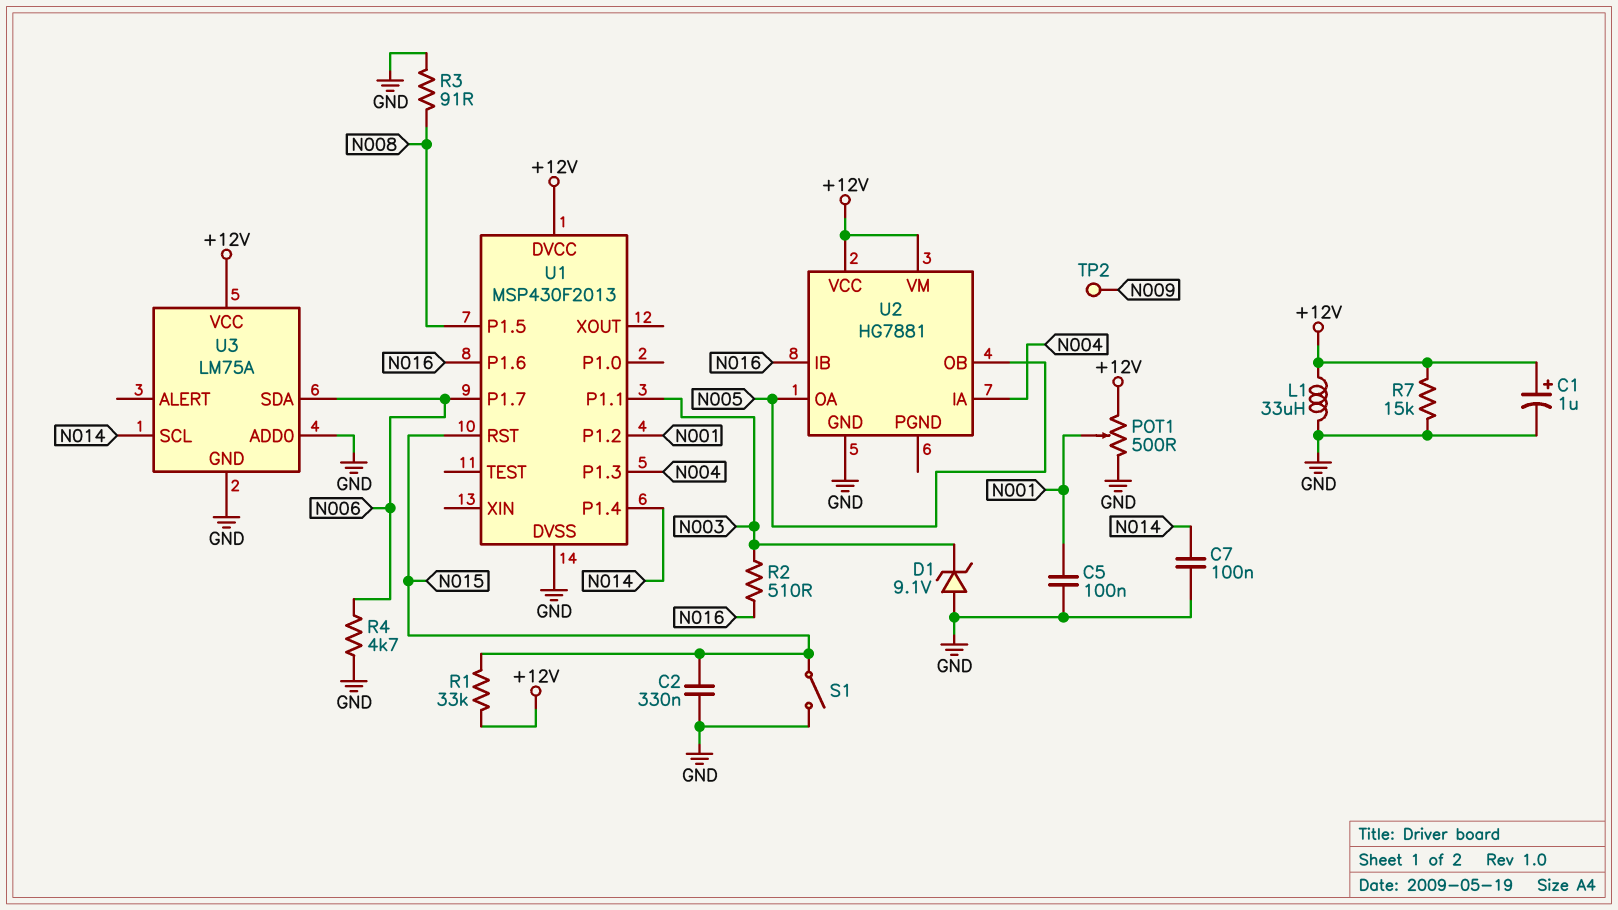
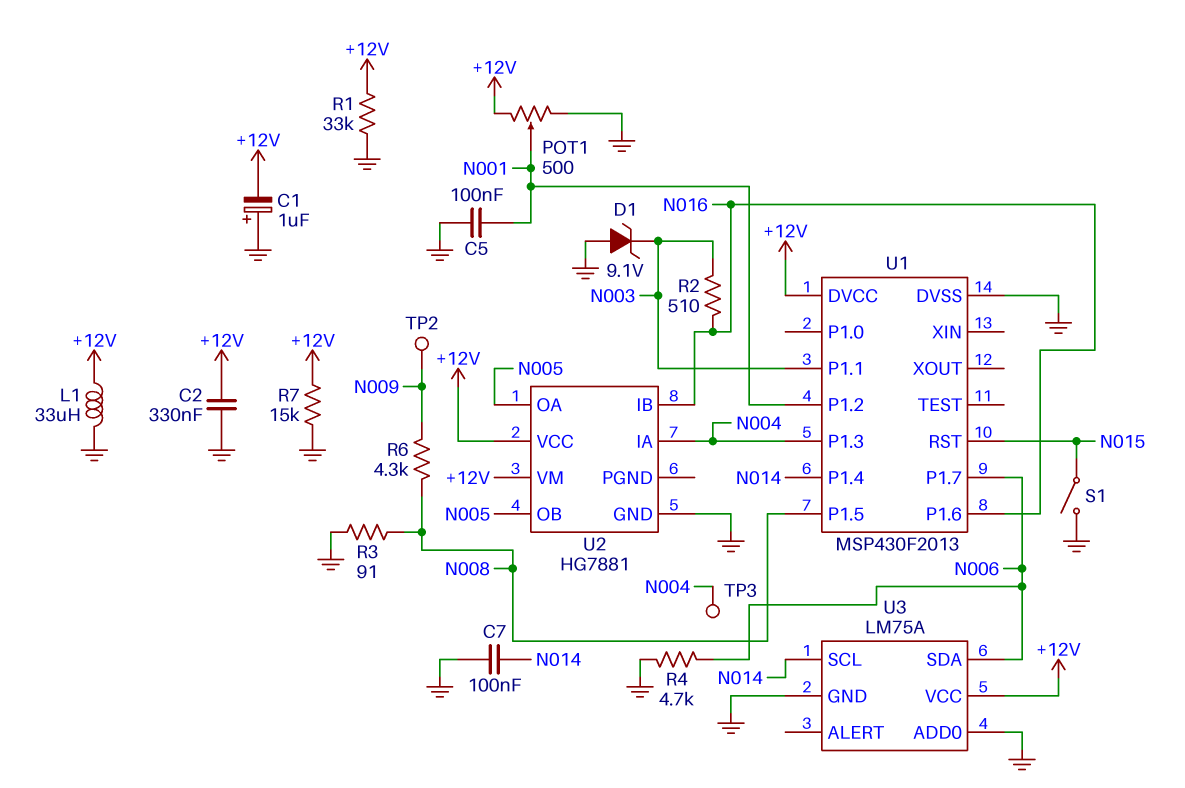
C1: 1uF (plus +12V, minus GND) -> 1uF (plus GND, minus +12V)
C2: 330nF (GND, N015) -> 330nF (+12V, GND)
R1: 33k (+12V, N015) -> 33k (+12V, GND)
R6: none -> 4.3k (N008, N009)
TP3: none -> test point (N004)

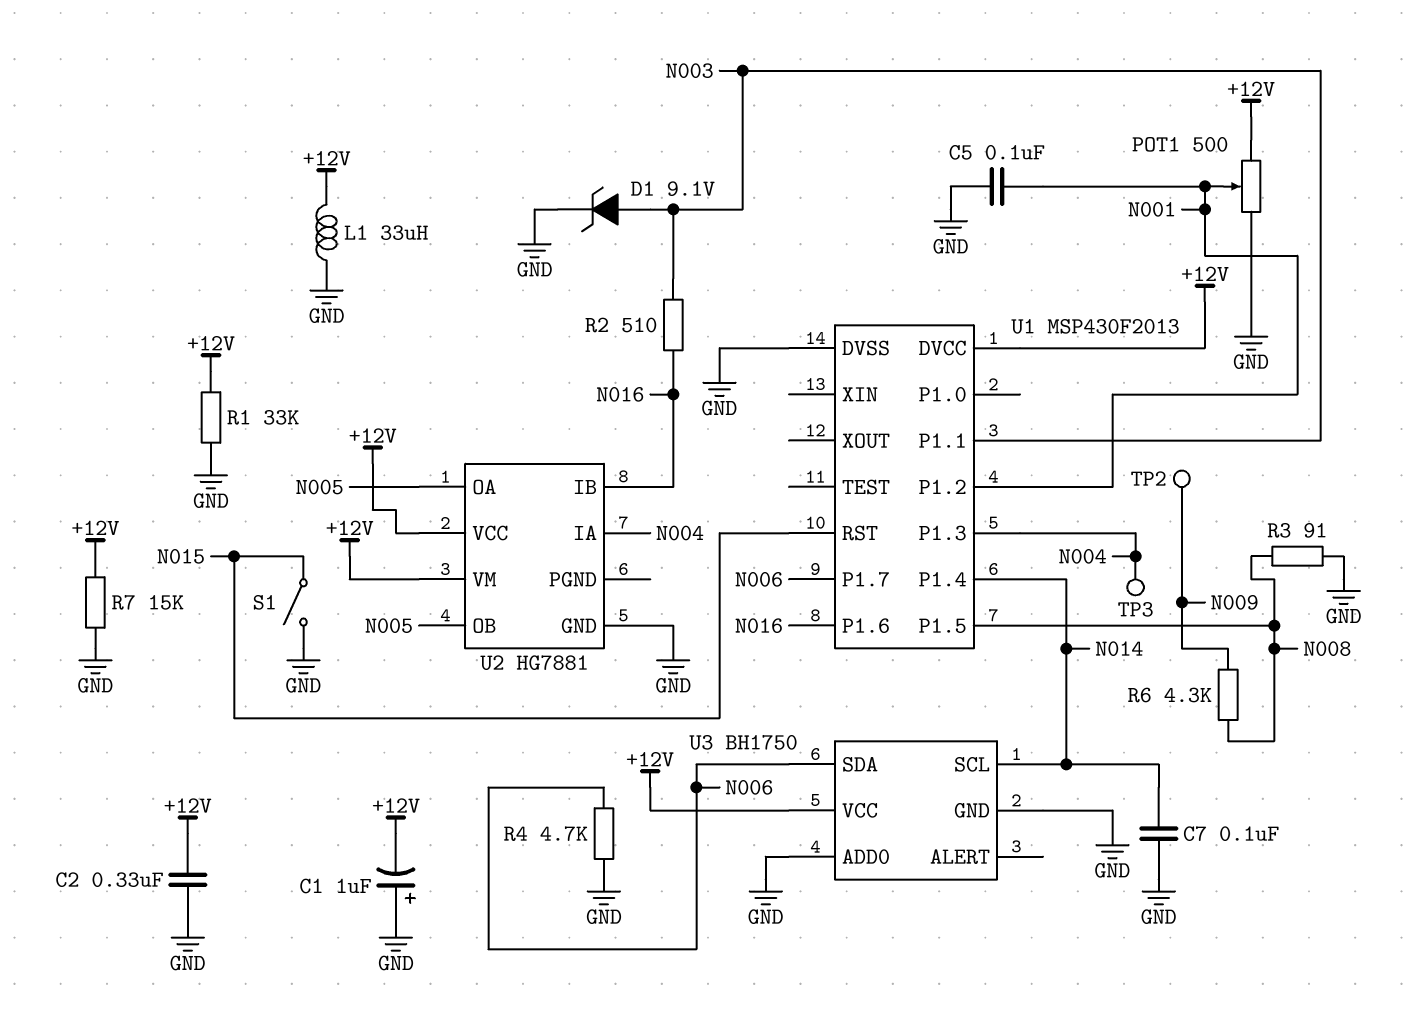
D1: zener 9.1V (A GND, K N003) -> zener 9.1V (A N003, K GND)
U3: LM75A -> BH1750

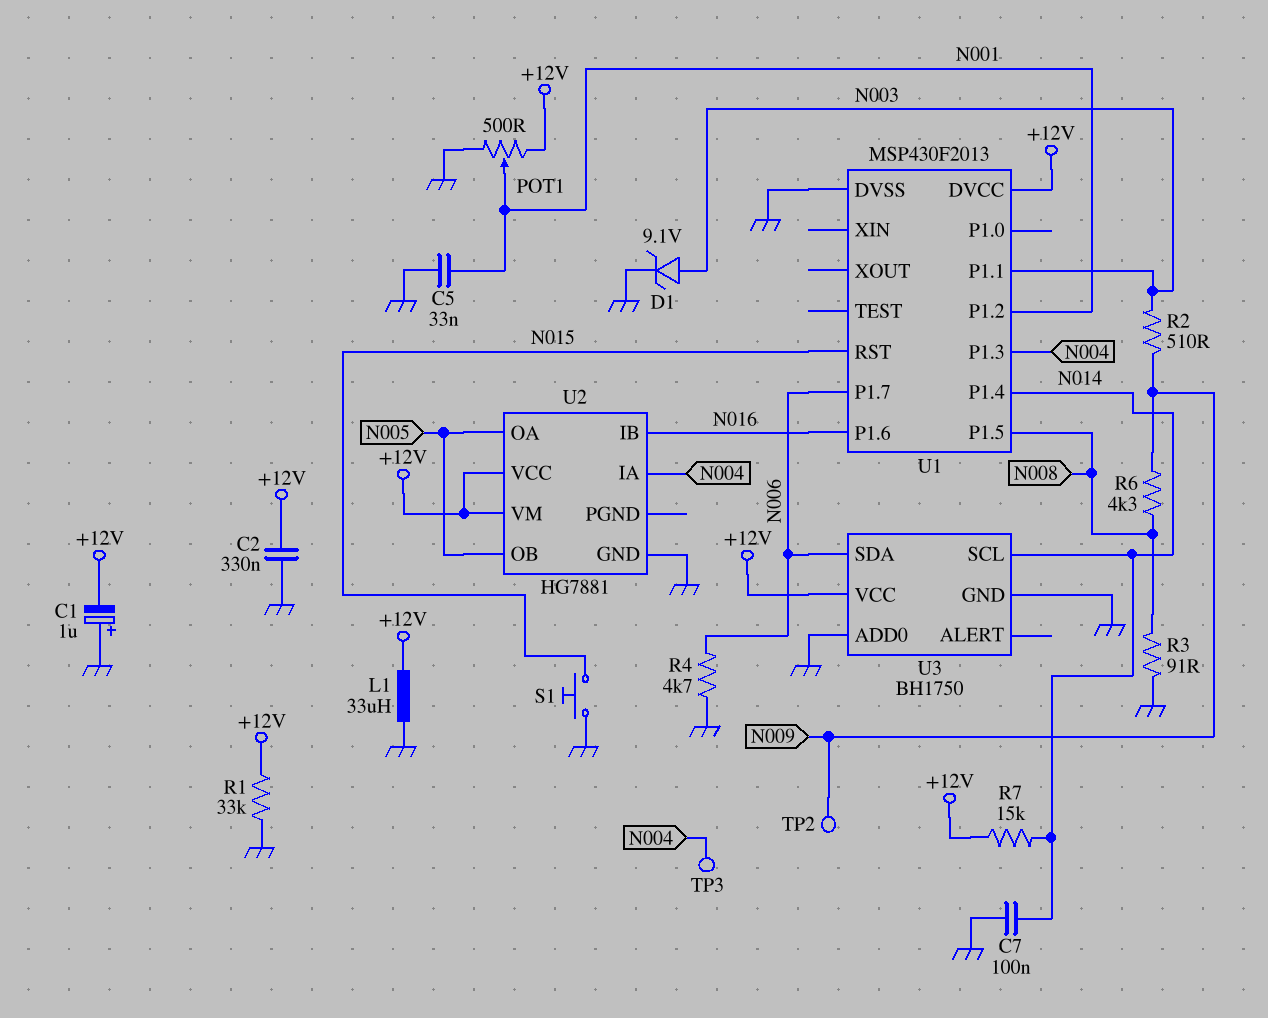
C5: 100nF (GND, N001) -> 33nF (GND, N001)
R2: 510 (N003, N016) -> 510 (N003, N009)
R7: 15k (+12V, GND) -> 15k (+12V, N014)
S1: switch (GND, N015) -> button (GND, N015)

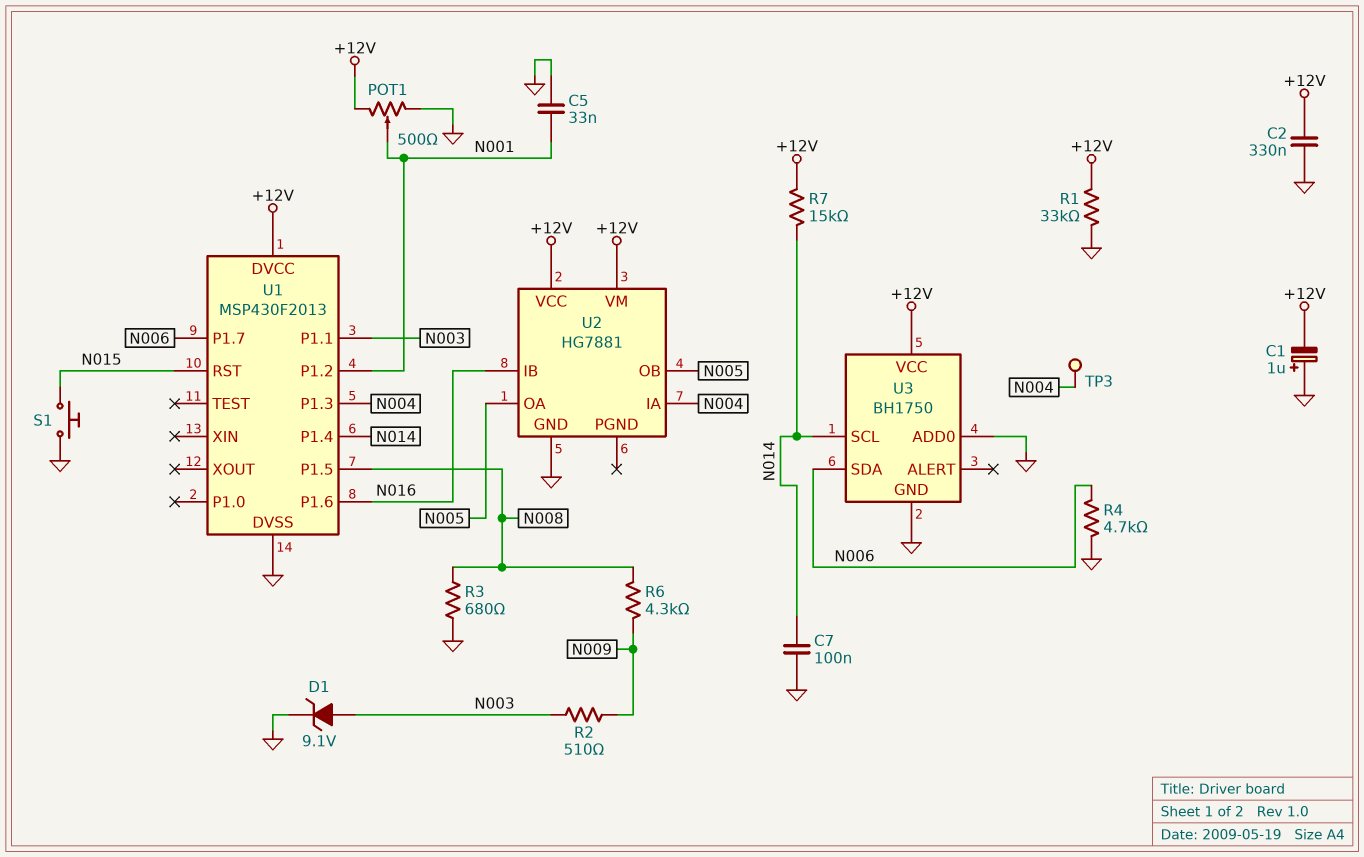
L1: 33uH (+12V, GND) -> none
R3: 91 (GND, N008) -> 680 (GND, N008)
TP2: test point (N009) -> none

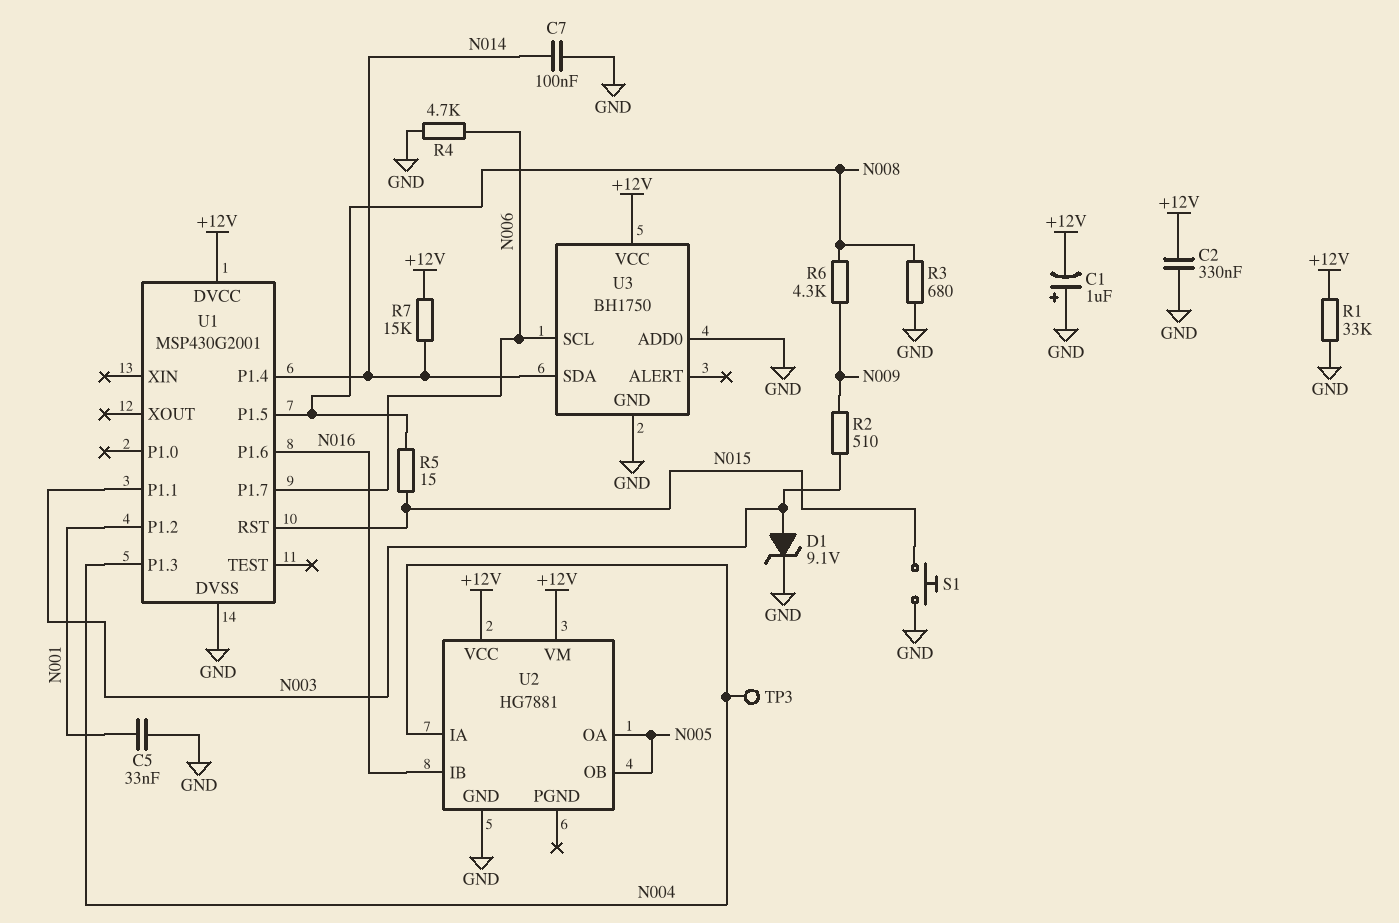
POT1: 500 (+12V, GND, wiper N001) -> none
R5: none -> 15 (N008, N015)
U1: MSP430F2013 -> MSP430G2001
U3 pin SCL: N014 -> N006
U3 pin SDA: N006 -> N014

